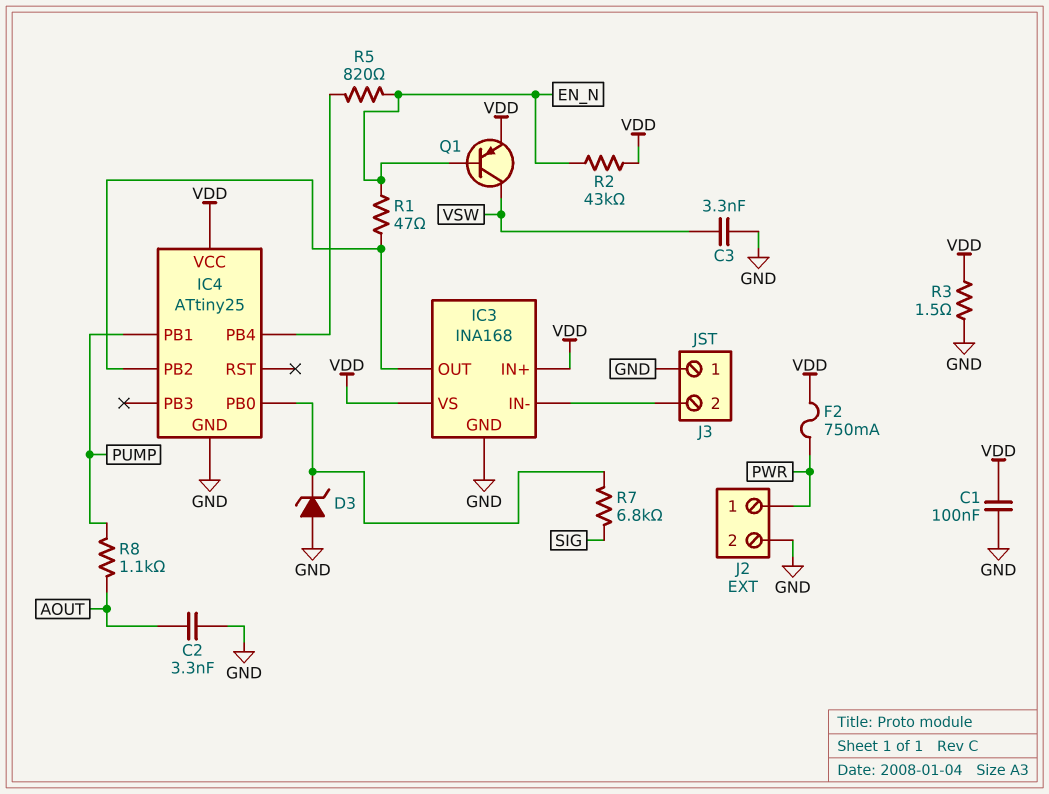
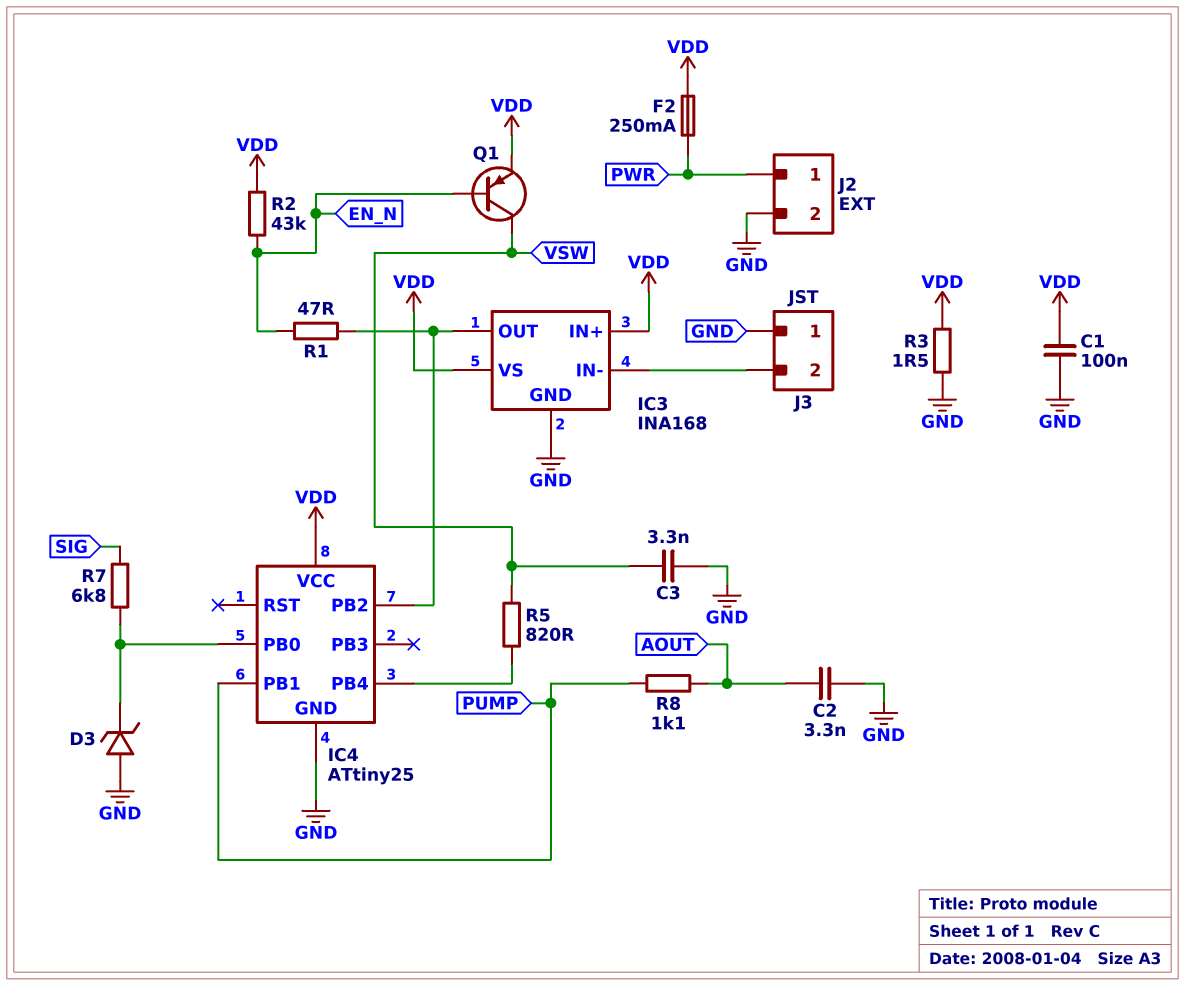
F2: 750mA (PWR, VDD) -> 250mA (PWR, VDD)
R5: 820 (EN_N, IC4/PB4) -> 820 (IC4/PB4, VSW)

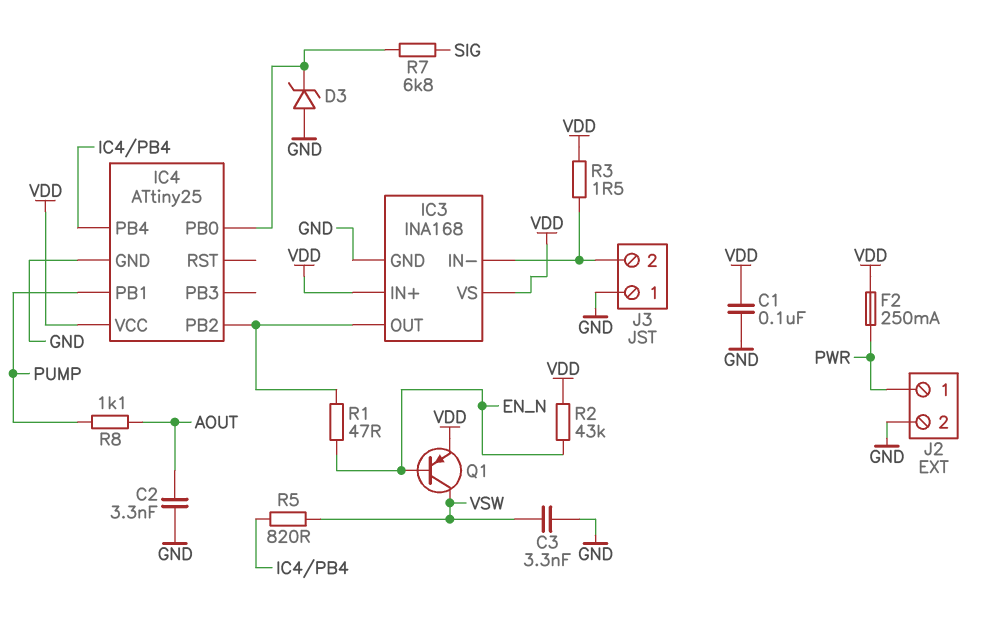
R3: 1.5 (GND, VDD) -> 1.5 (IC3/IN-, VDD)

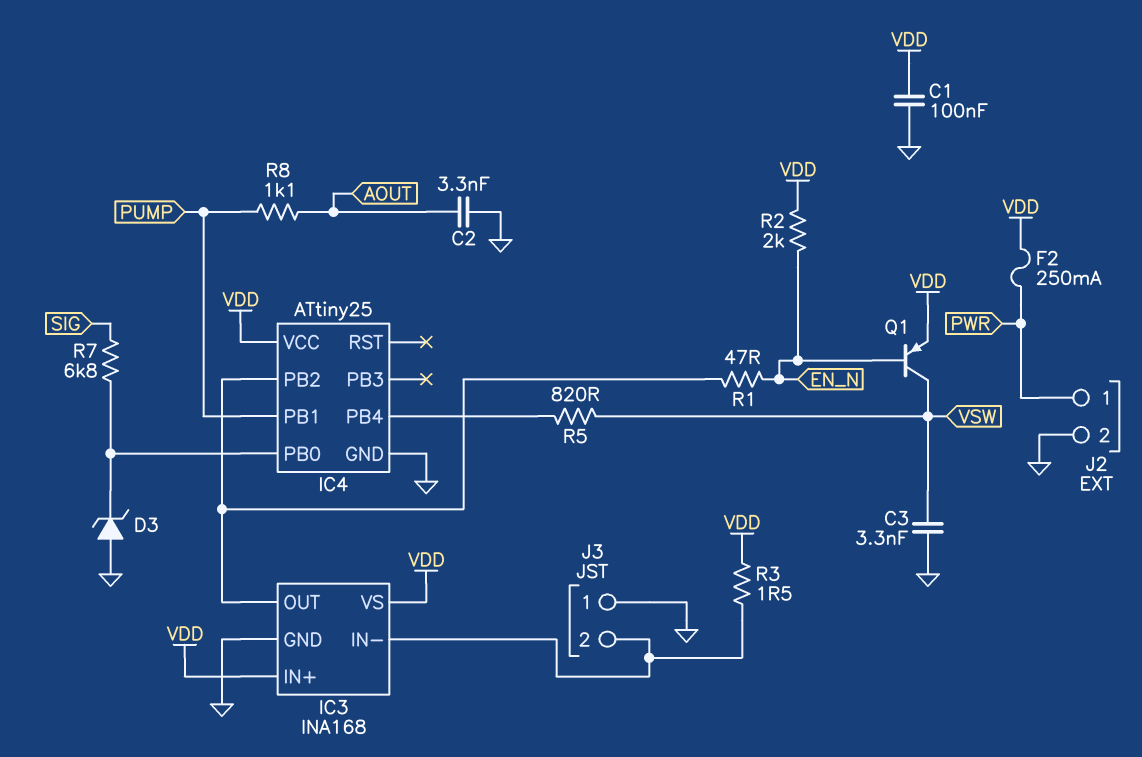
R2: 43k (EN_N, VDD) -> 2k (EN_N, VDD)

